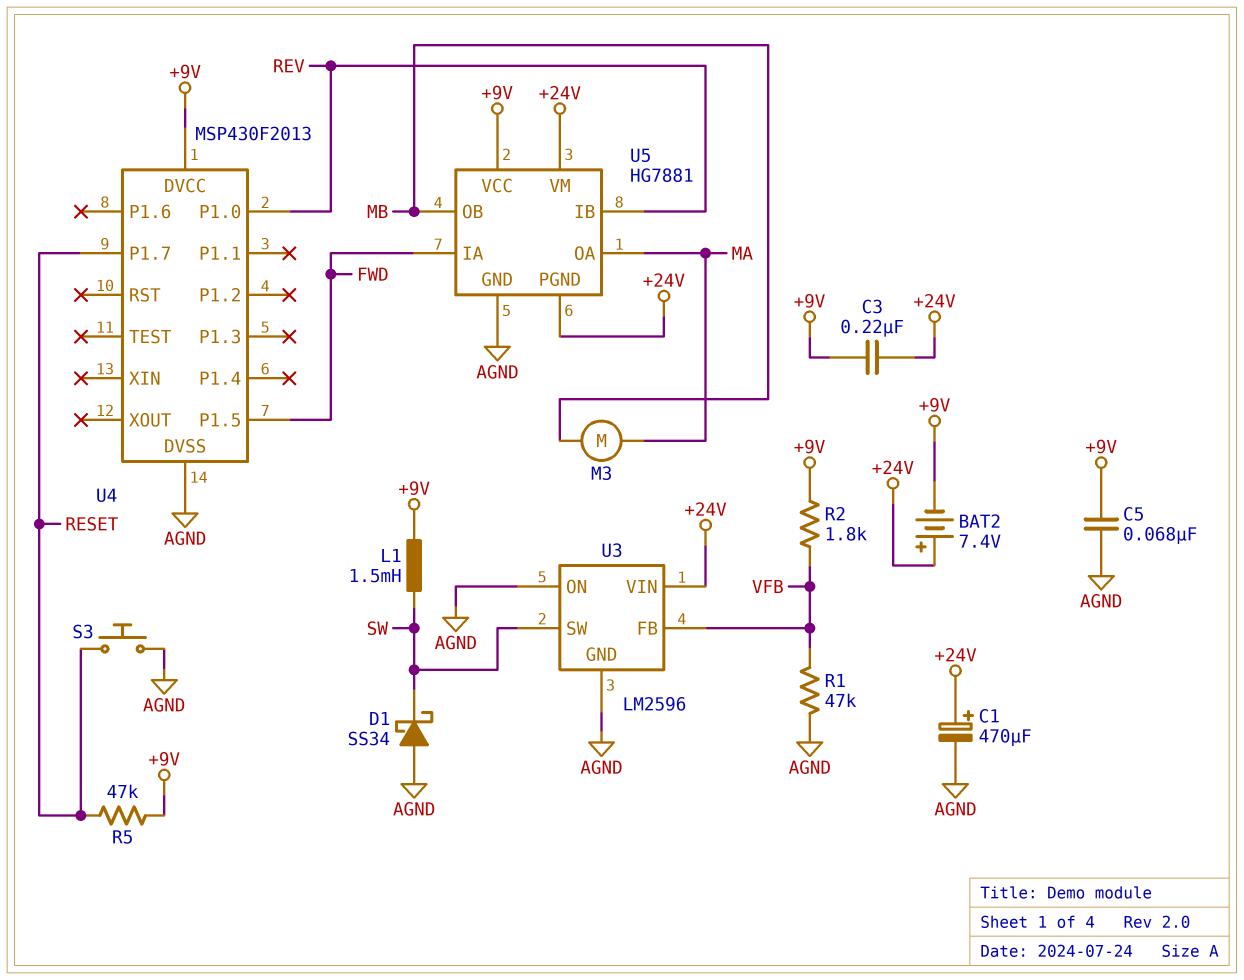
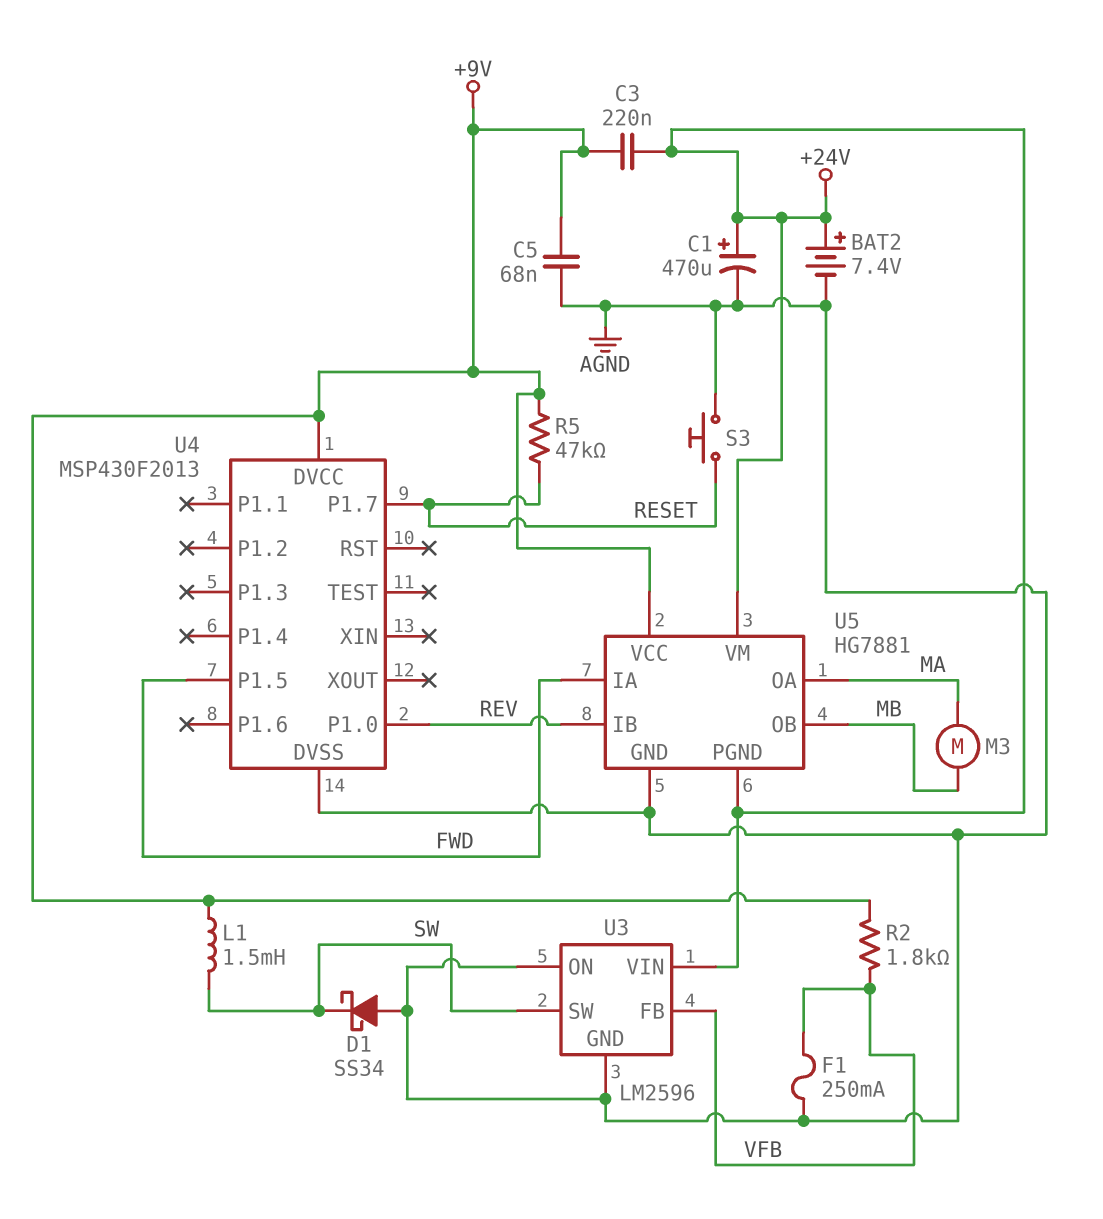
BAT2: 7.4V (plus +24V, minus +9V) -> 7.4V (plus +24V, minus AGND)
F1: none -> 250mA (AGND, VFB)
R1: 47k (AGND, VFB) -> none

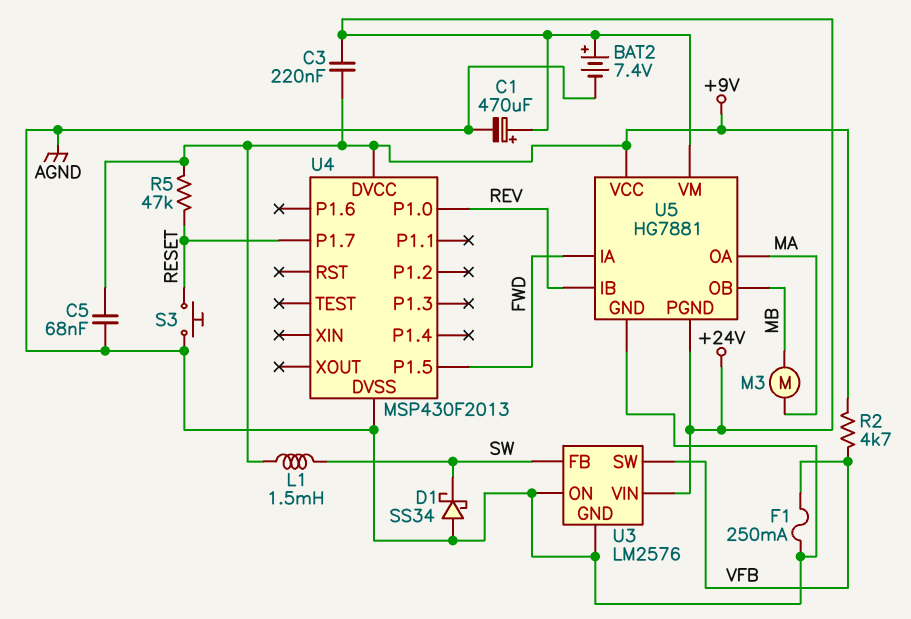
R2: 1.8k (+9V, VFB) -> 4.7k (+9V, VFB)
U3: LM2596 -> LM2576
U3 pin FB: VFB -> SW
U3 pin SW: SW -> VFB

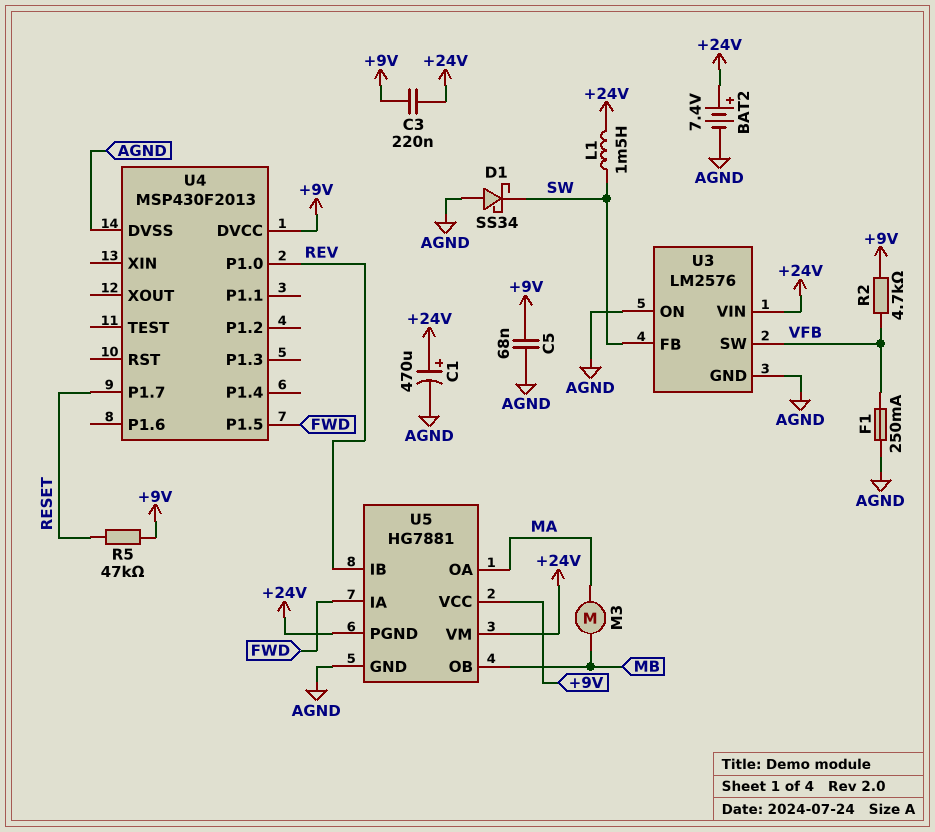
L1: 1.5mH (+9V, SW) -> 1.5mH (+24V, SW)
S3: button (AGND, RESET) -> none

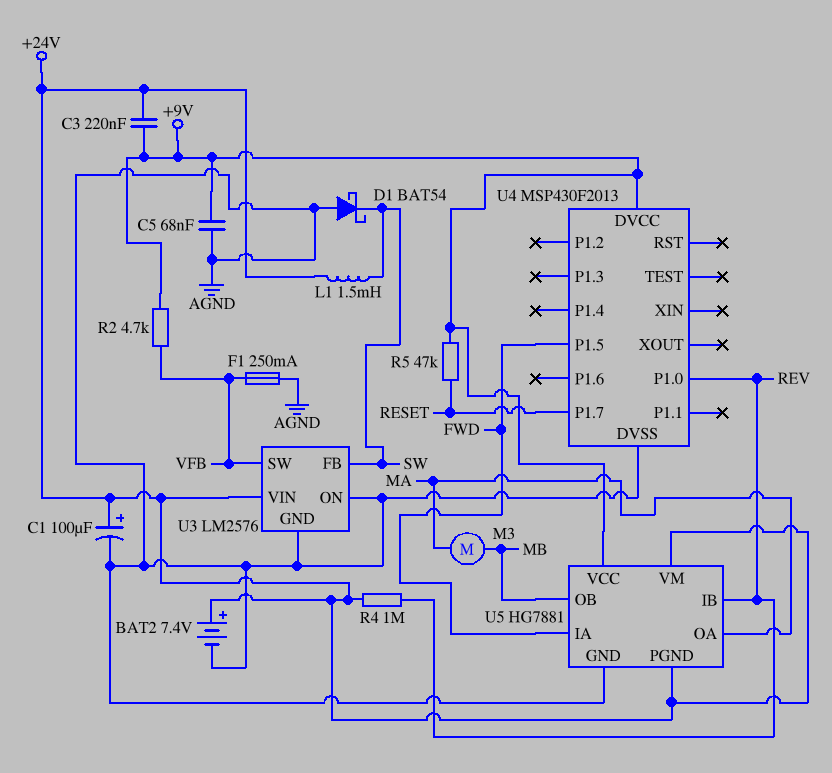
C1: 470uF (plus +24V, minus AGND) -> 100uF (plus +24V, minus AGND)
D1: schottky SS34 (A AGND, K SW) -> schottky BAT54 (A AGND, K SW)
R4: none -> 1M (+24V, REV)

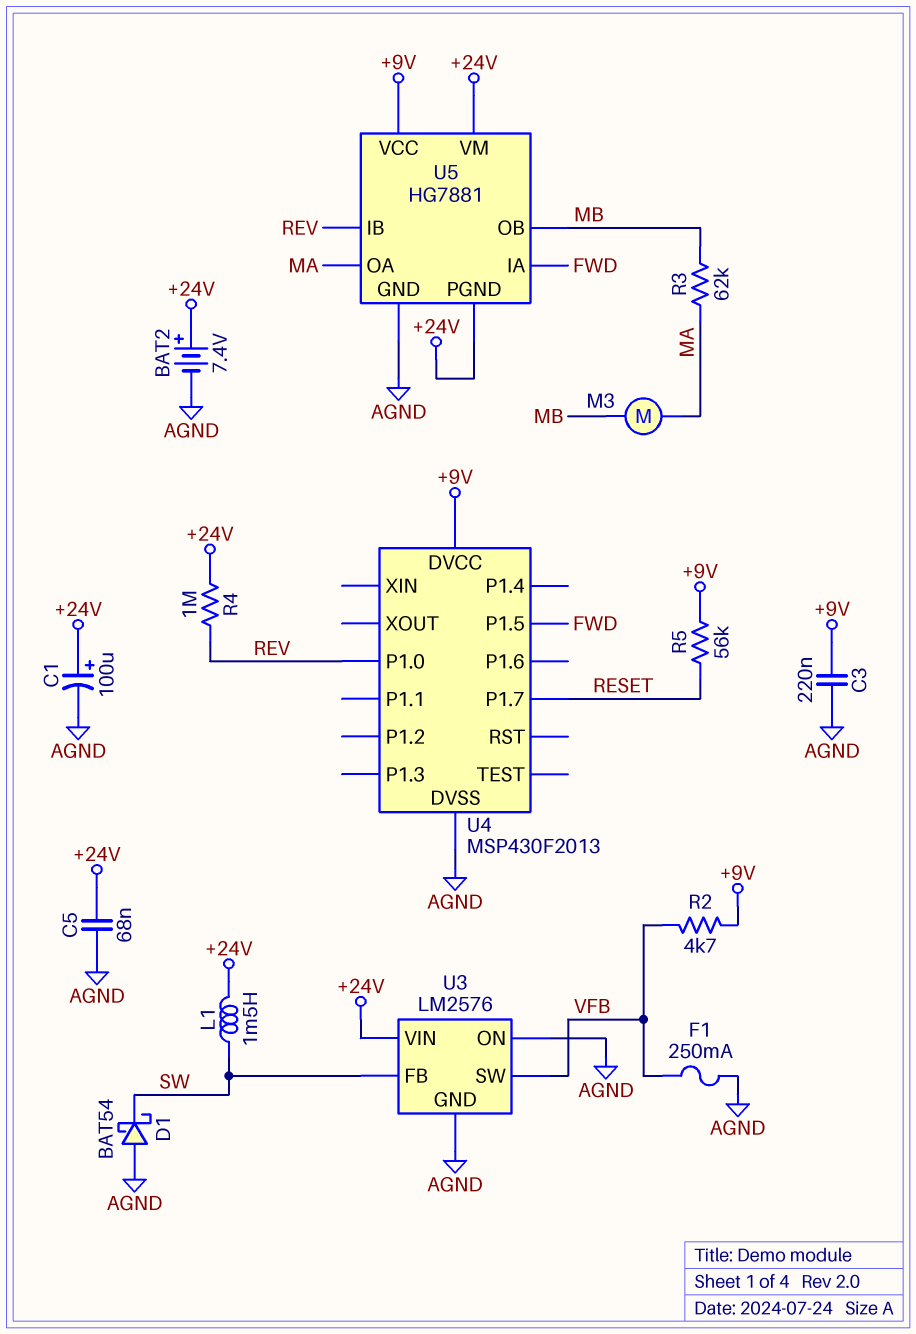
C3: 220nF (+9V, +24V) -> 220nF (+9V, AGND)
C5: 68nF (+9V, AGND) -> 68nF (+24V, AGND)
R3: none -> 62k (MA, MB)
R5: 47k (+9V, RESET) -> 56k (+9V, RESET)

